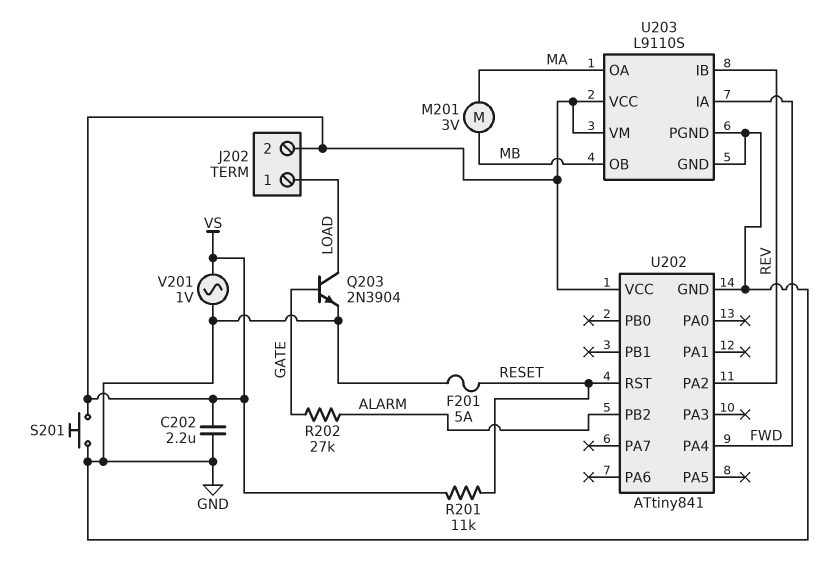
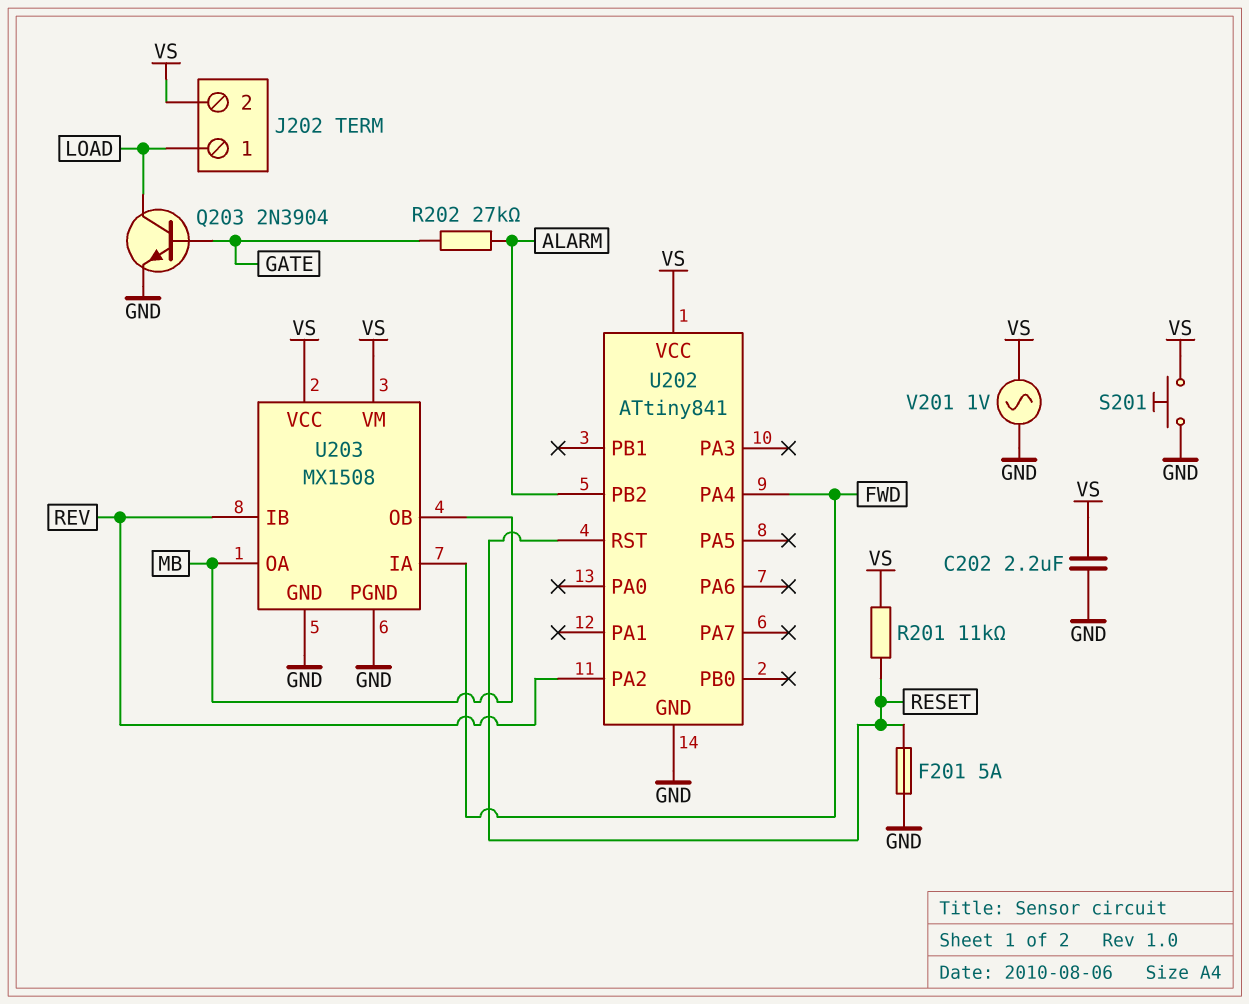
M201: motor 3V (MA, MB) -> none
U203: L9110S -> MX1508
U203 pin OA: MA -> MB

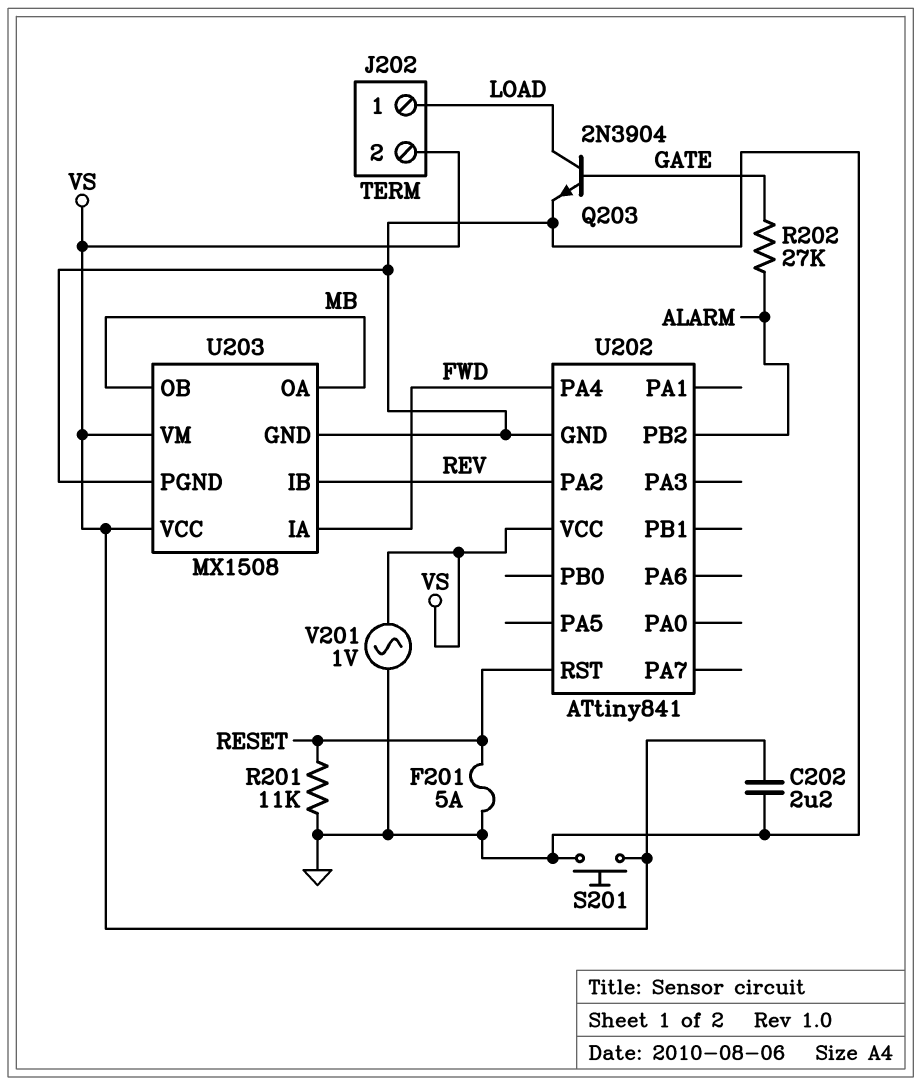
R201: 11k (RESET, VS) -> 11k (GND, RESET)

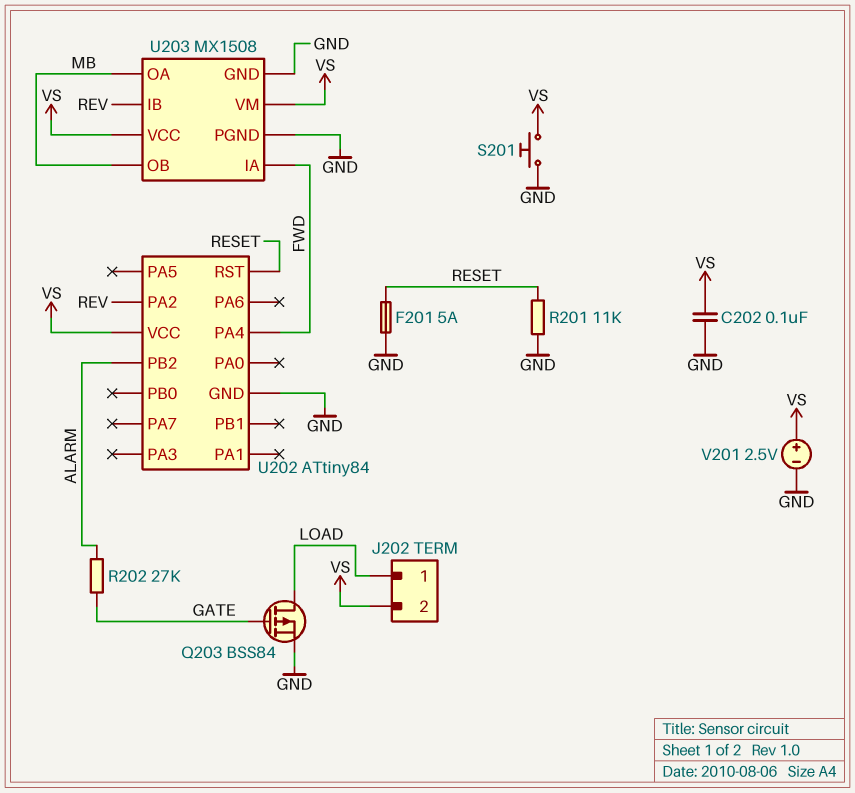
C202: 2.2uF (GND, VS) -> 100nF (GND, VS)
Q203: NPN 2N3904 (B GATE, C LOAD, E GND) -> PMOS BSS84 (G GATE, D LOAD, S GND)
U202: ATtiny841 -> ATtiny84
V201: AC 1V (GND, VS) -> 2.5V (plus VS, minus GND)

